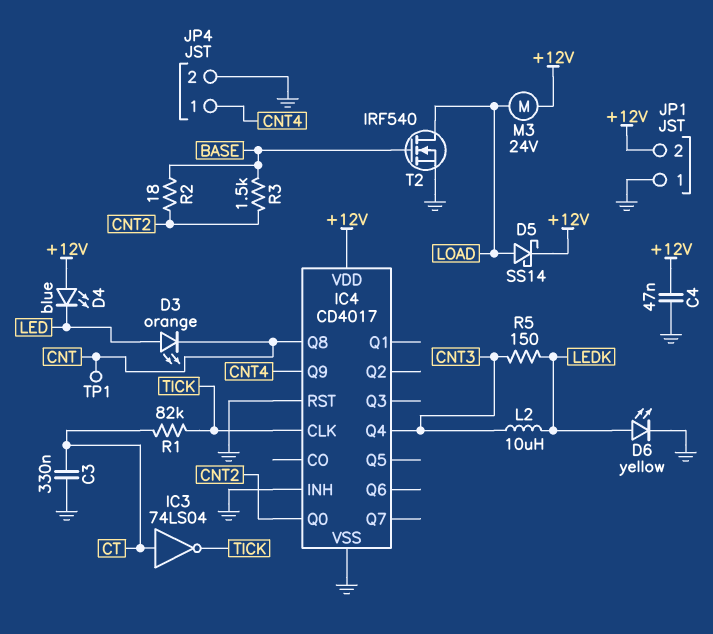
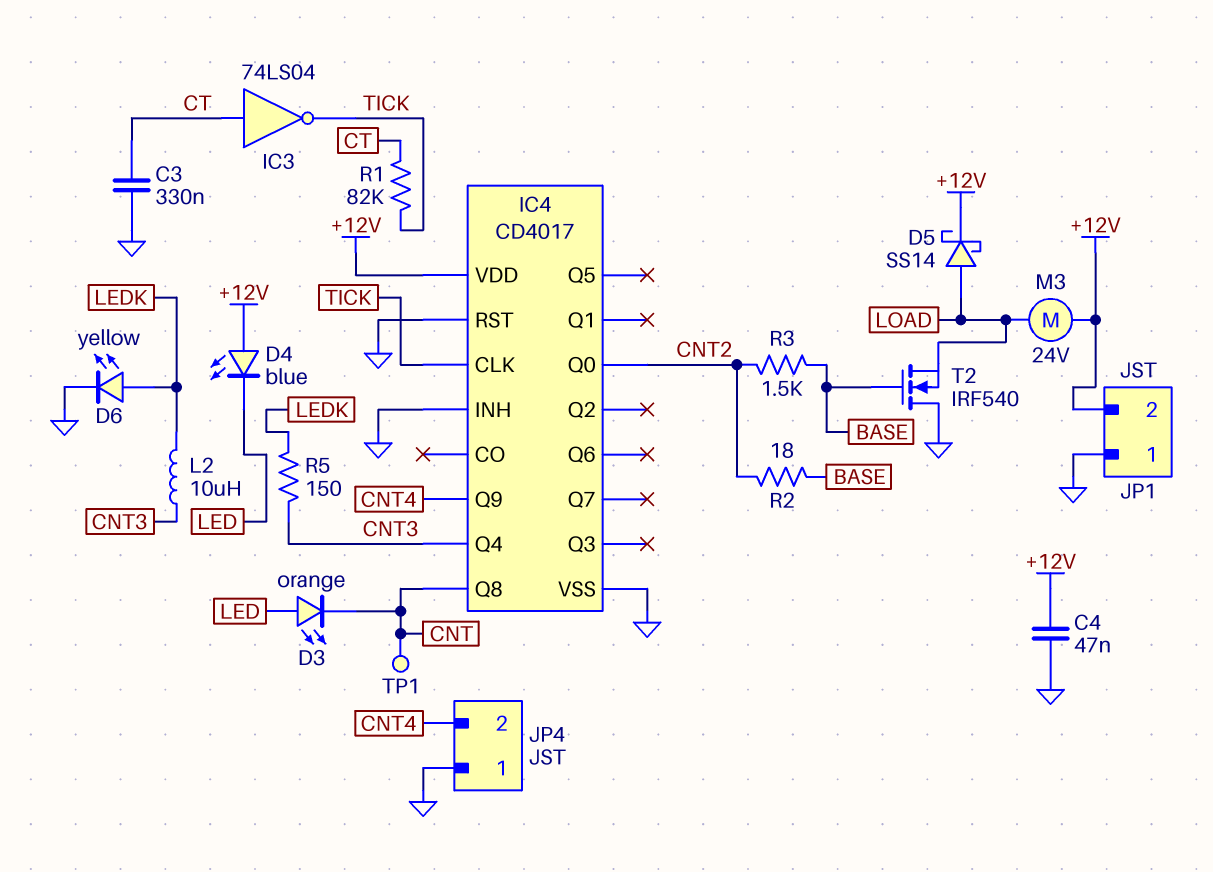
JP4 pin 1: CNT4 -> GND
JP4 pin 2: GND -> CNT4
T2: NMOS IRF540 (G BASE, D LOAD, S GND) -> NMOS IRF540 (G BASE, D GND, S LOAD)

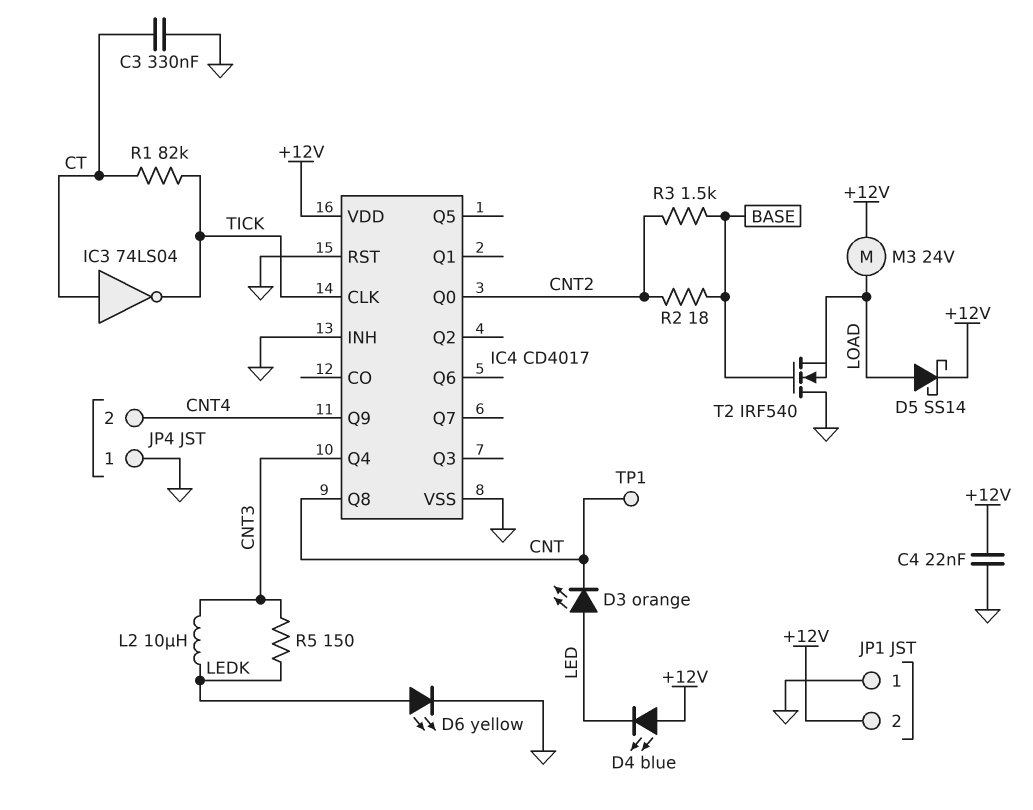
C4: 47nF (+12V, GND) -> 22nF (+12V, GND)

